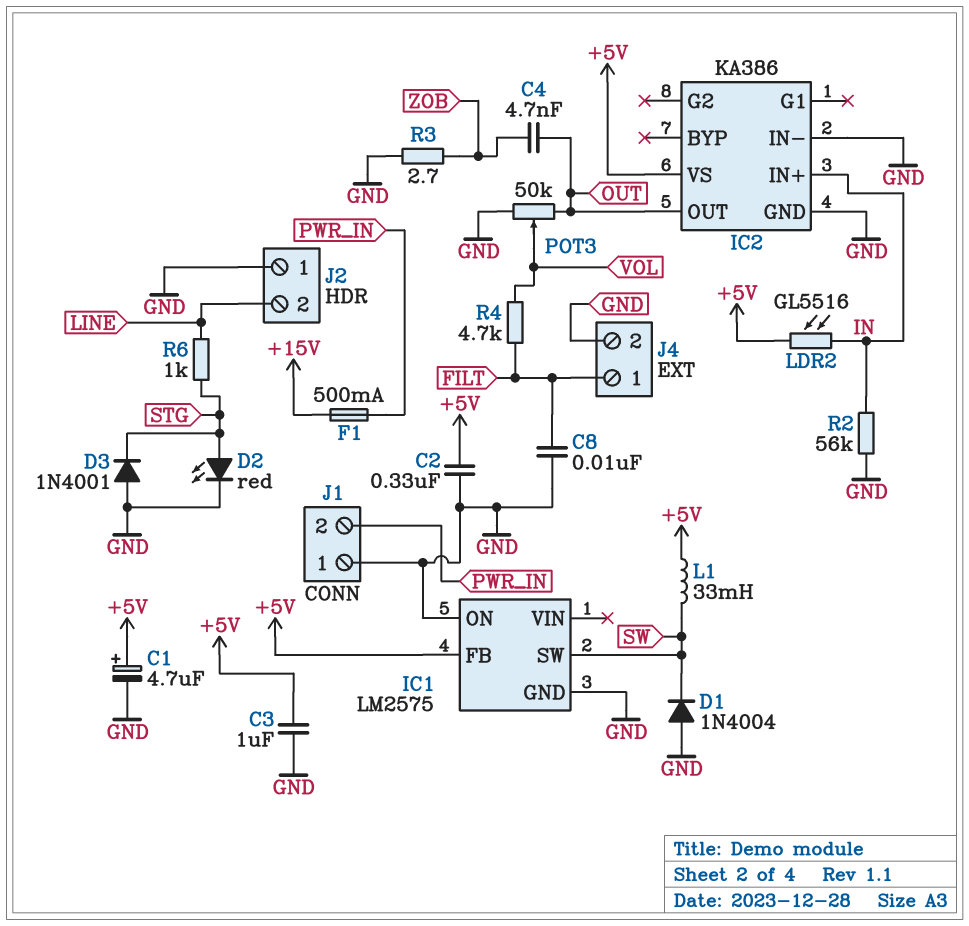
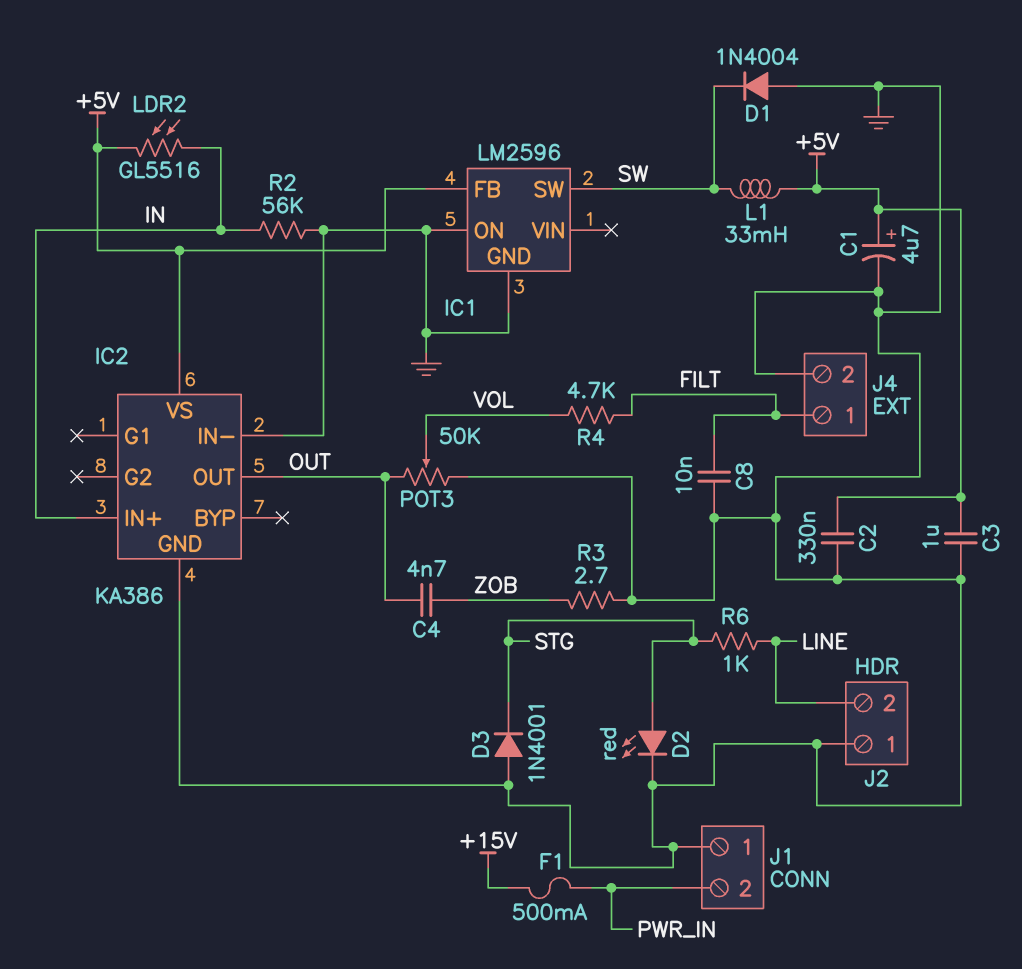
IC1: LM2575 -> LM2596

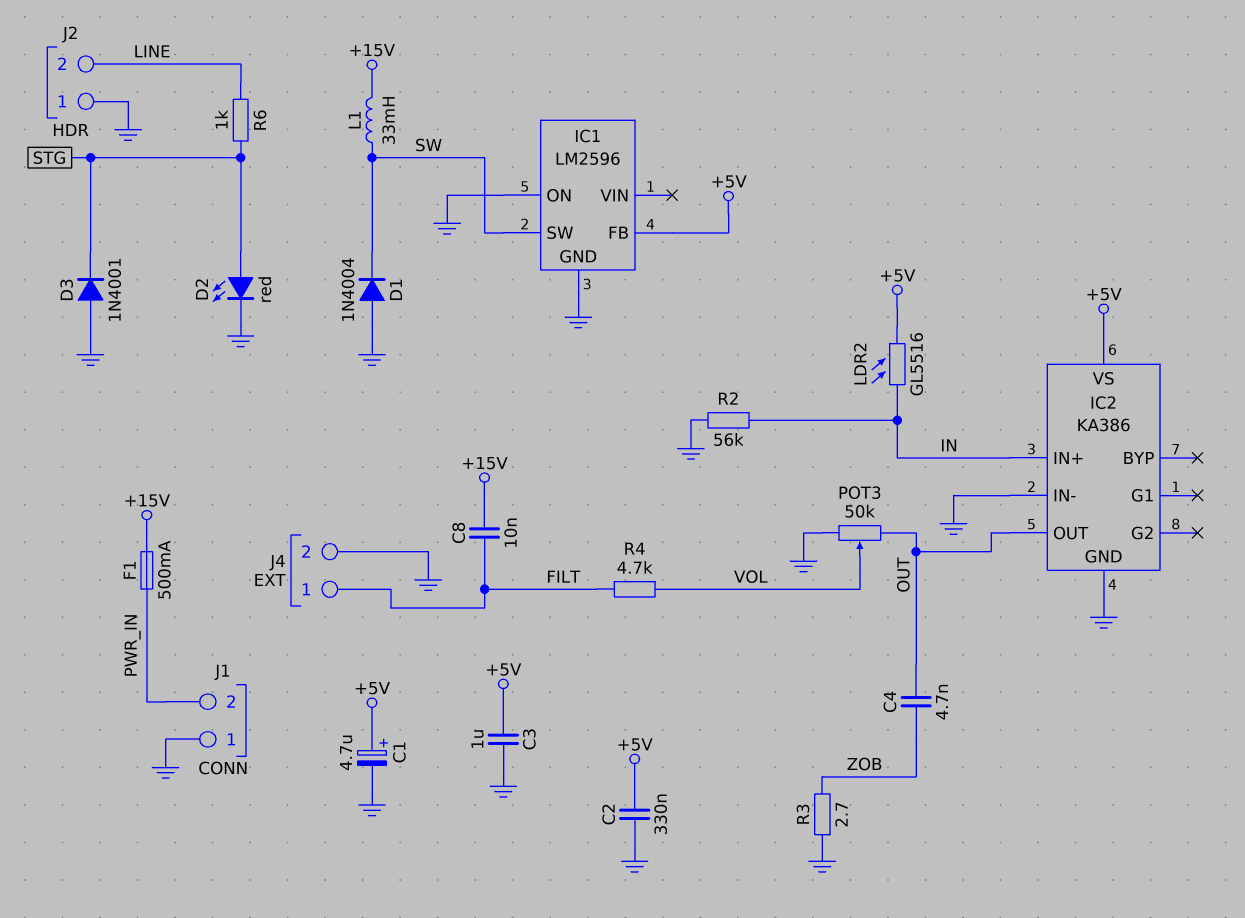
C8: 10nF (FILT, GND) -> 10nF (+15V, FILT)
L1: 33mH (+5V, SW) -> 33mH (+15V, SW)

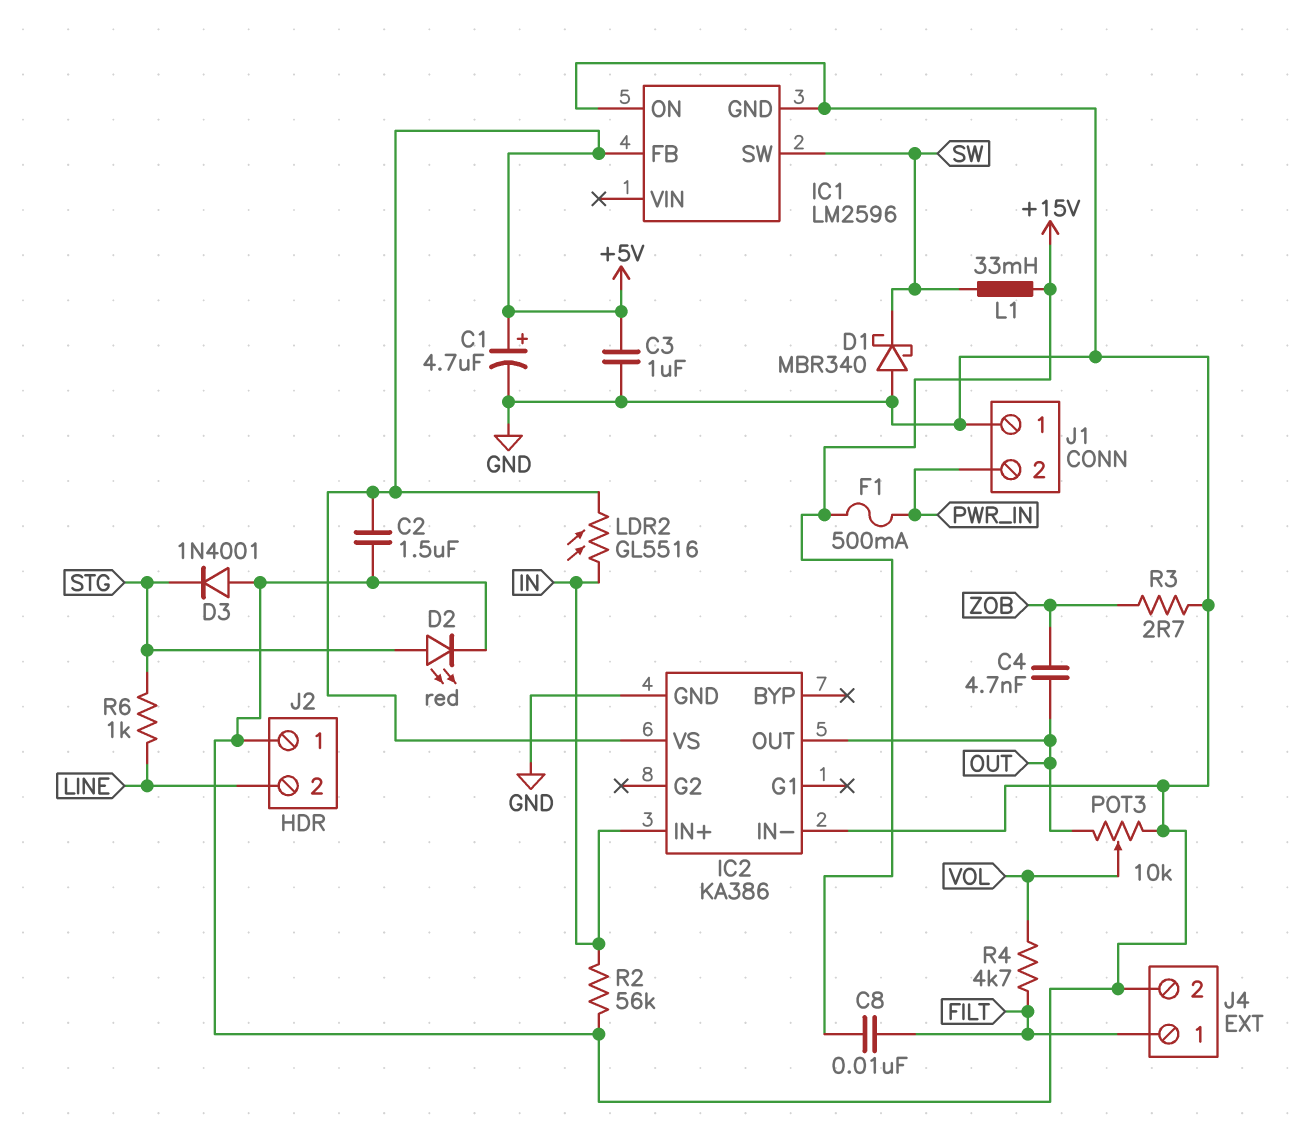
C2: 330nF (+5V, GND) -> 1.5uF (+5V, GND)
D1: diode 1N4004 (A GND, K SW) -> schottky MBR340 (A GND, K SW)
POT3: 50k (GND, OUT, wiper VOL) -> 10k (GND, OUT, wiper VOL)

